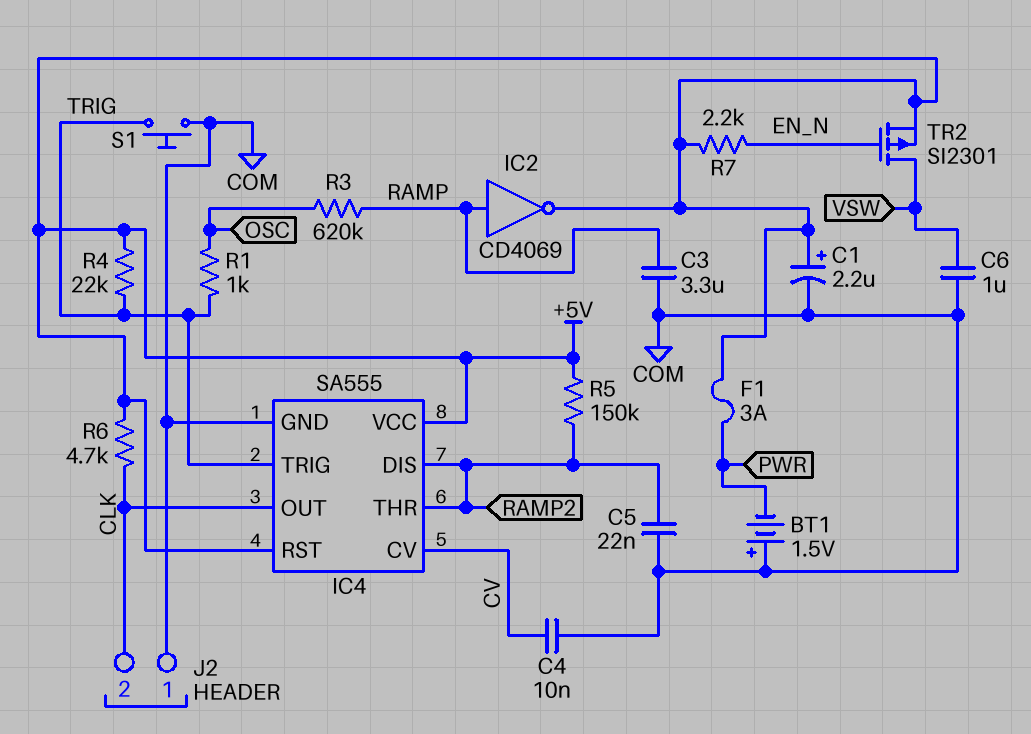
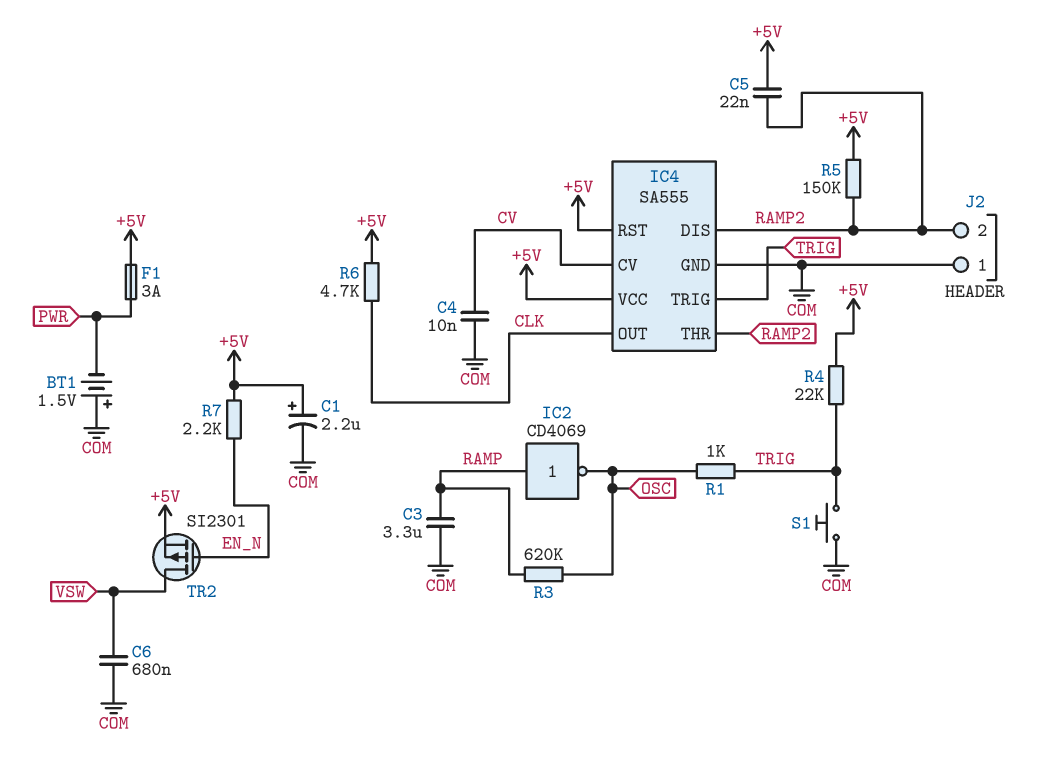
C5: 22nF (COM, RAMP2) -> 22nF (+5V, RAMP2)
C6: 1uF (COM, VSW) -> 680nF (COM, VSW)
IC2: NOT CD4069 (in RAMP, out +5V) -> NOT CD4069 (in RAMP, out OSC)
J2 pin 2: CLK -> RAMP2

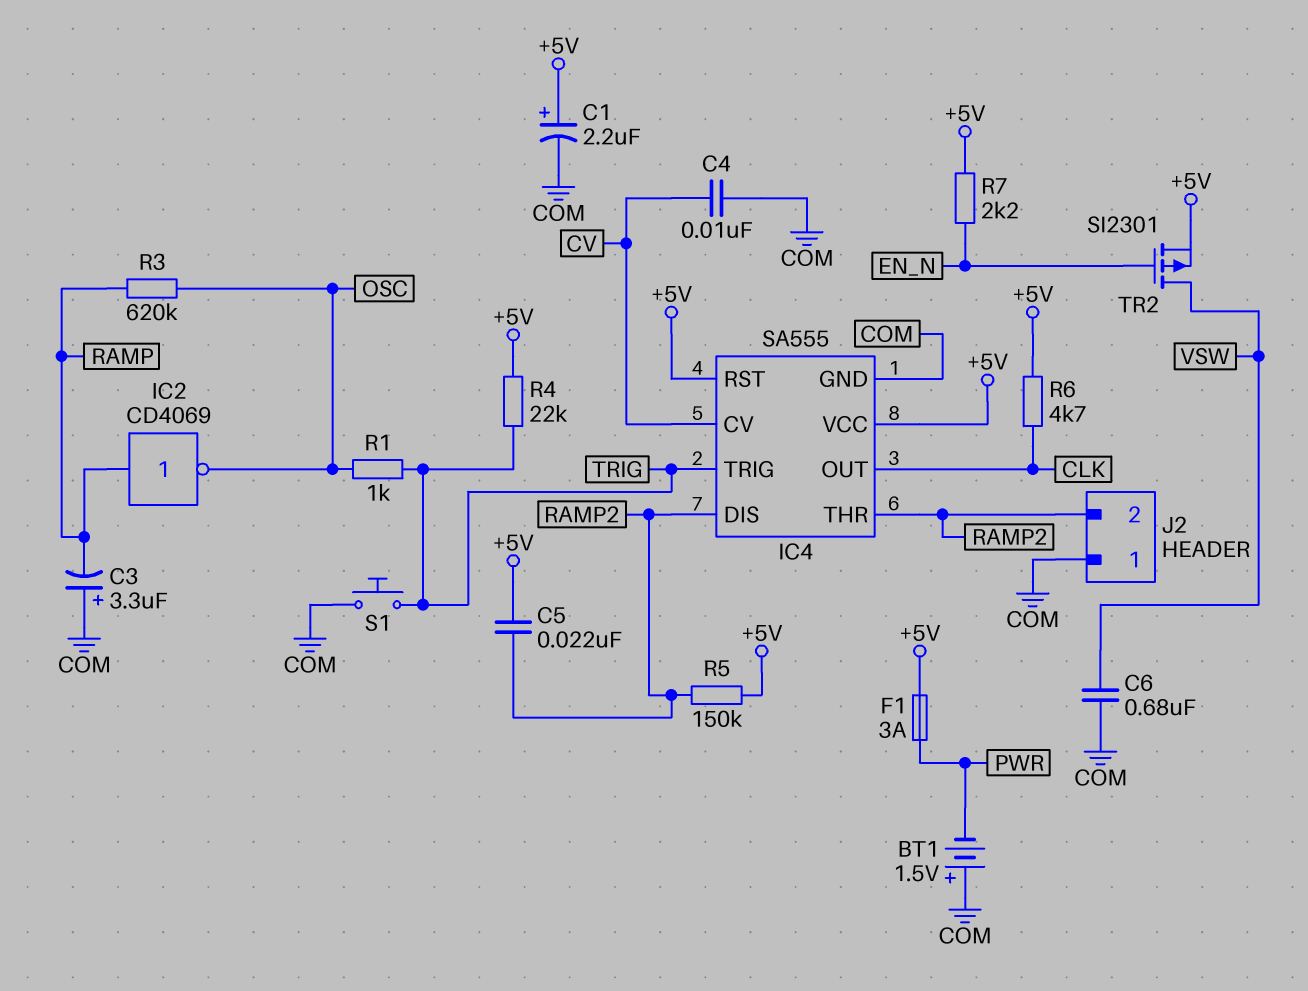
C3: 3.3uF (COM, RAMP) -> 3.3uF (plus COM, minus RAMP)

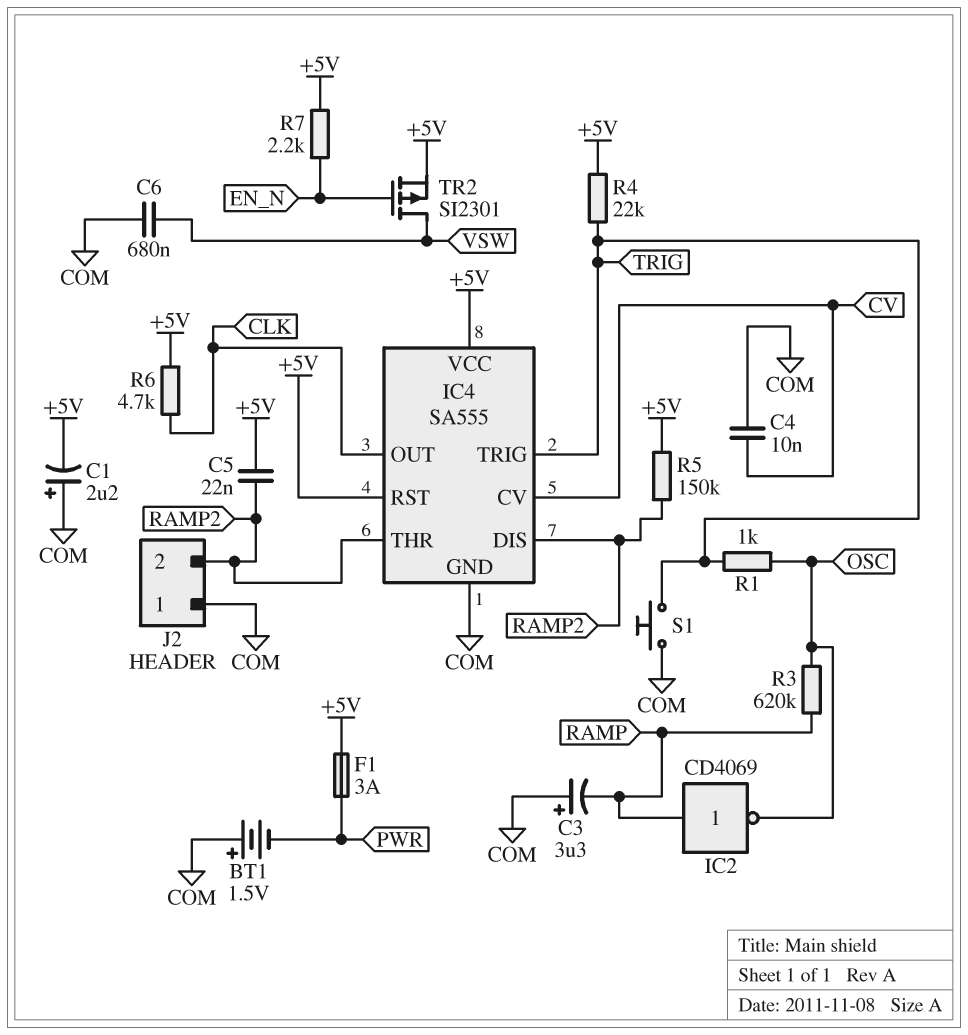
C1: 2.2uF (plus +5V, minus COM) -> 2.2uF (plus COM, minus +5V)

